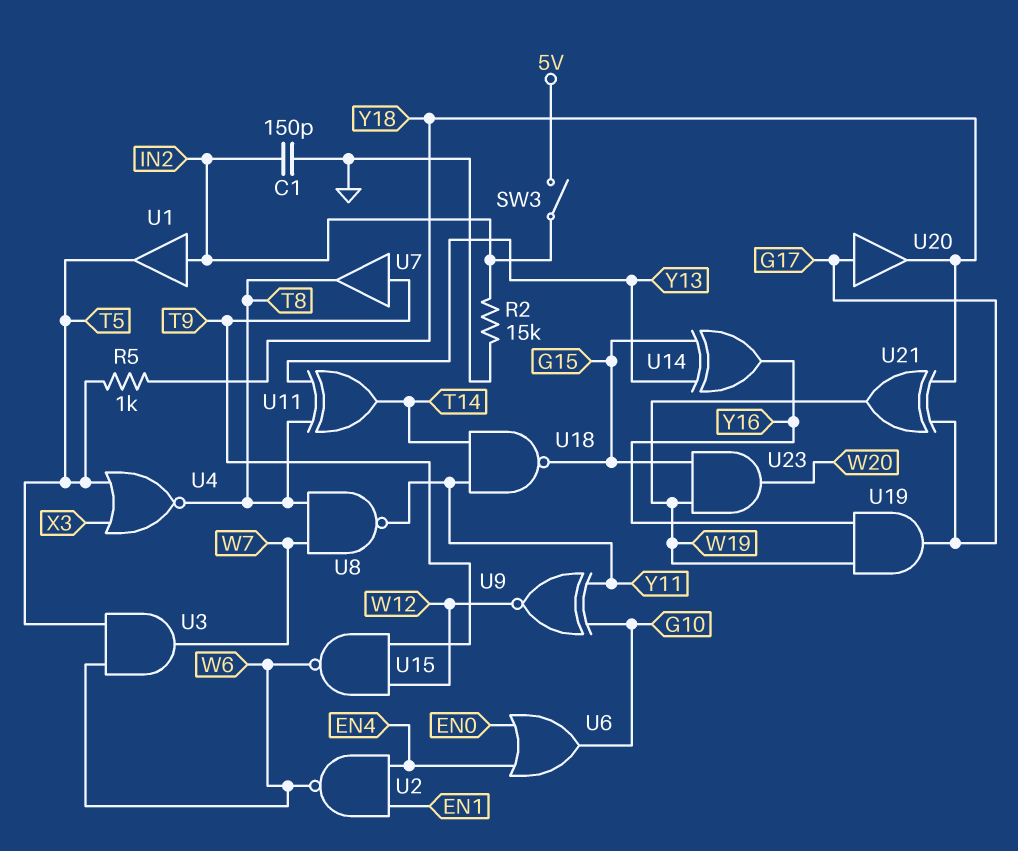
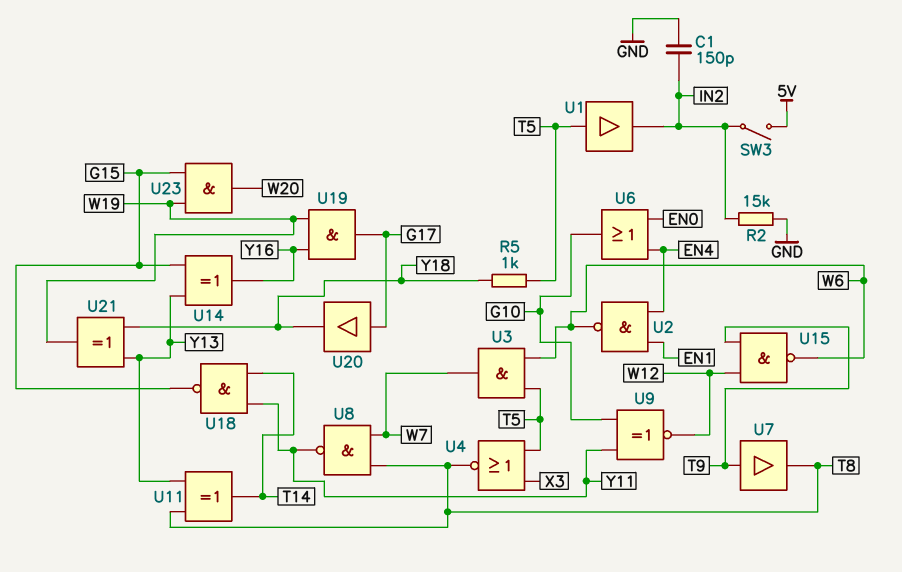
U1: buffer (in IN2, out T5) -> buffer (in T5, out IN2)
U21: XOR (in G17, in Y18, out W19) -> XOR (in Y13, in Y18, out W19)

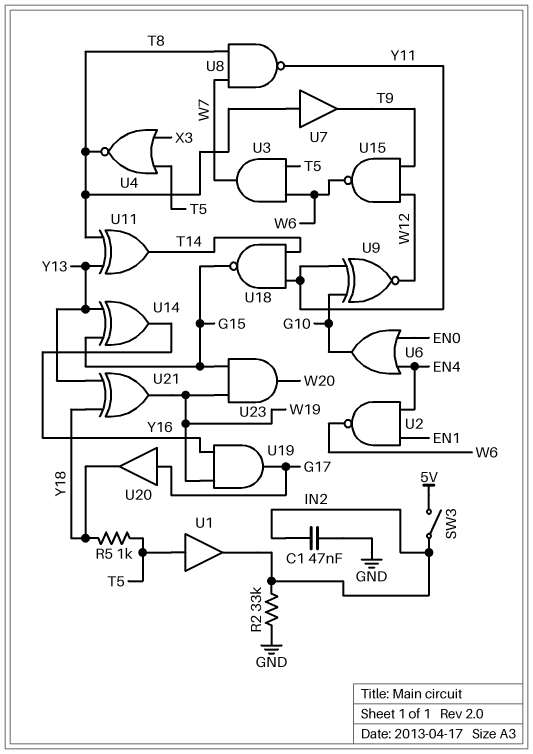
C1: 150pF (GND, IN2) -> 47nF (GND, IN2)
R2: 15k (GND, IN2) -> 33k (GND, IN2)
U7: buffer (in T9, out T8) -> buffer (in T8, out T9)

